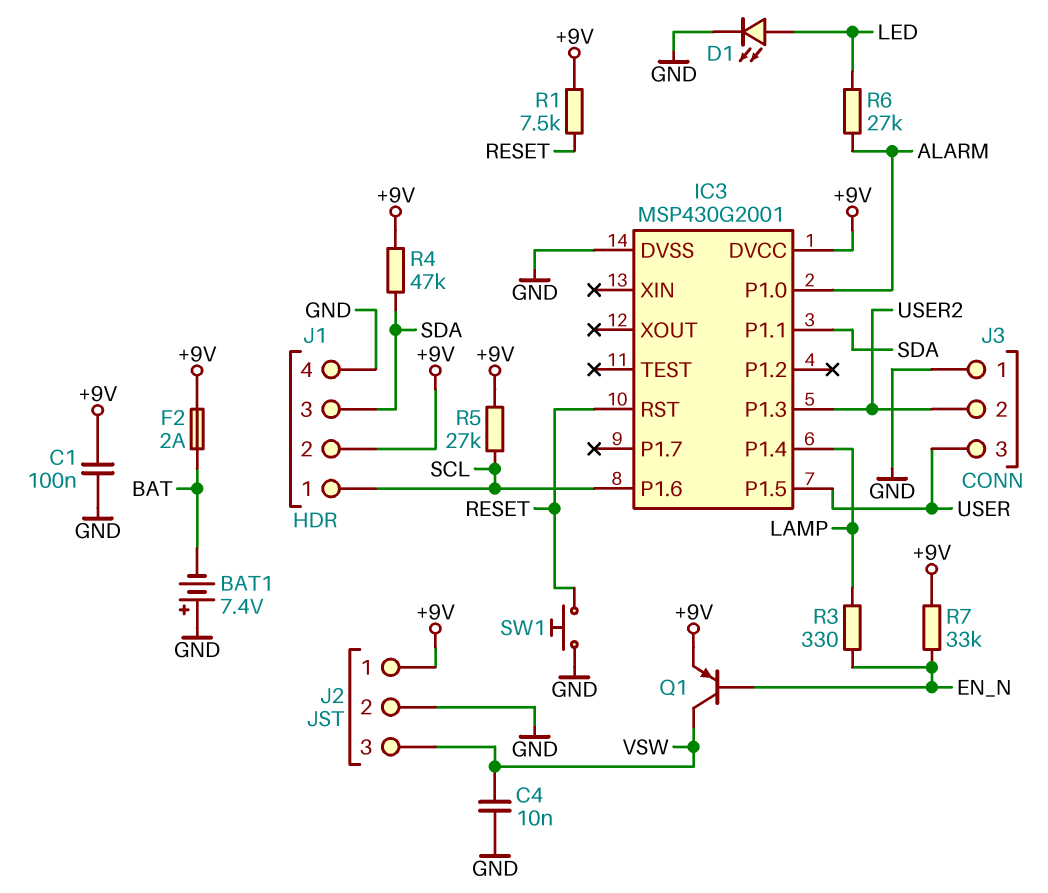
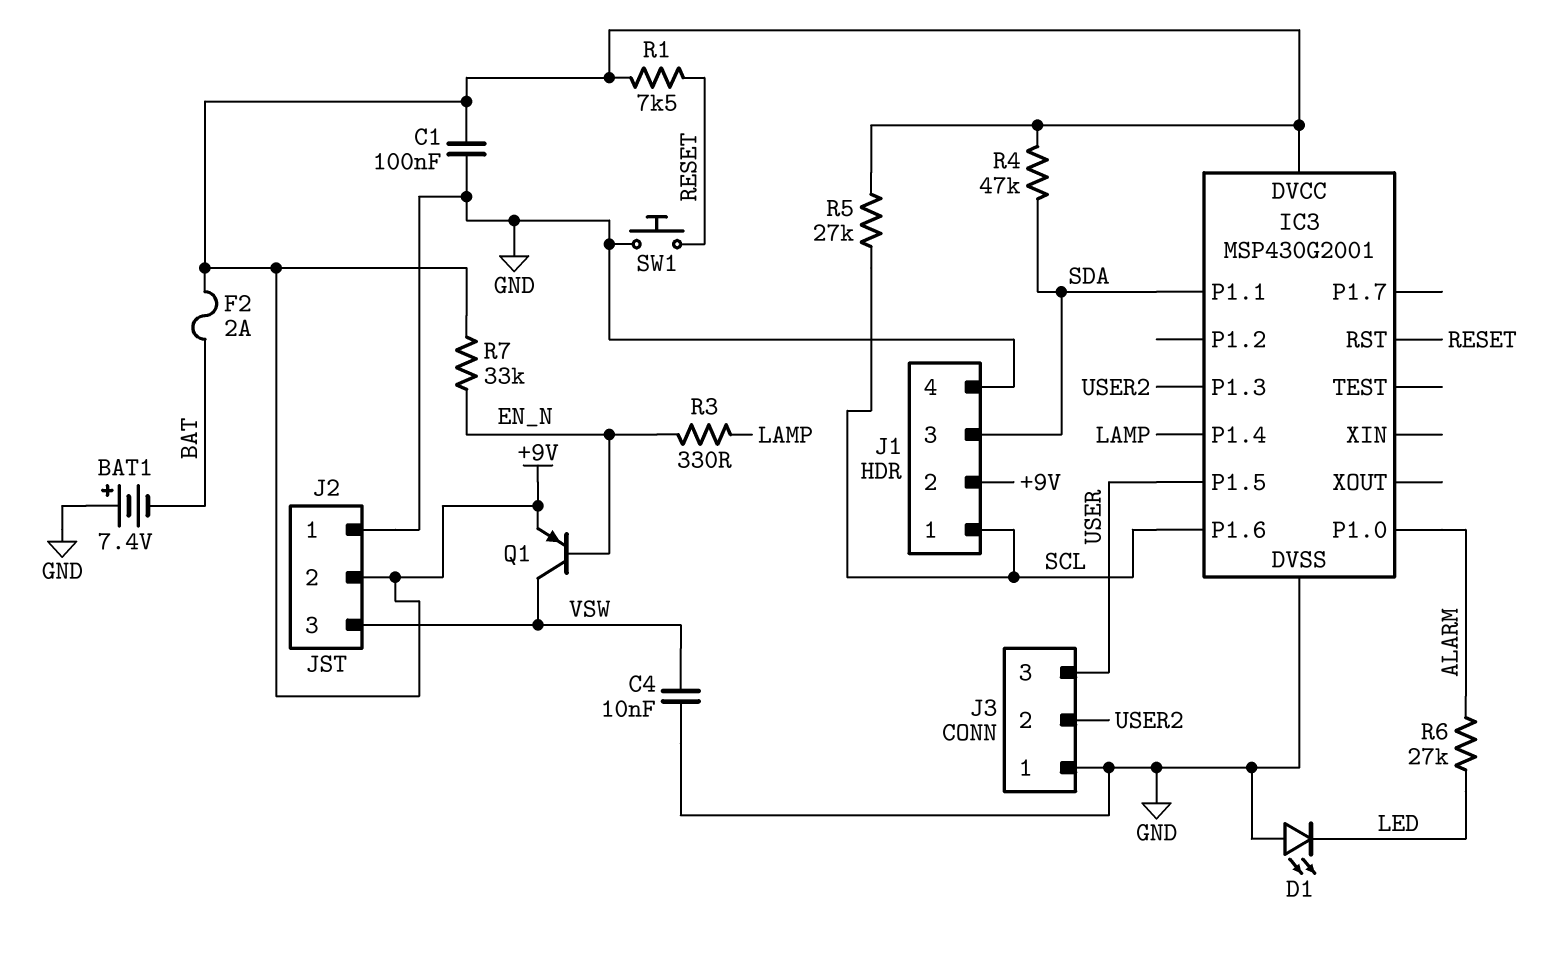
D1: LED (A LED, K GND) -> LED (A GND, K LED)
J2 pin 1: +9V -> GND
J2 pin 2: GND -> +9V

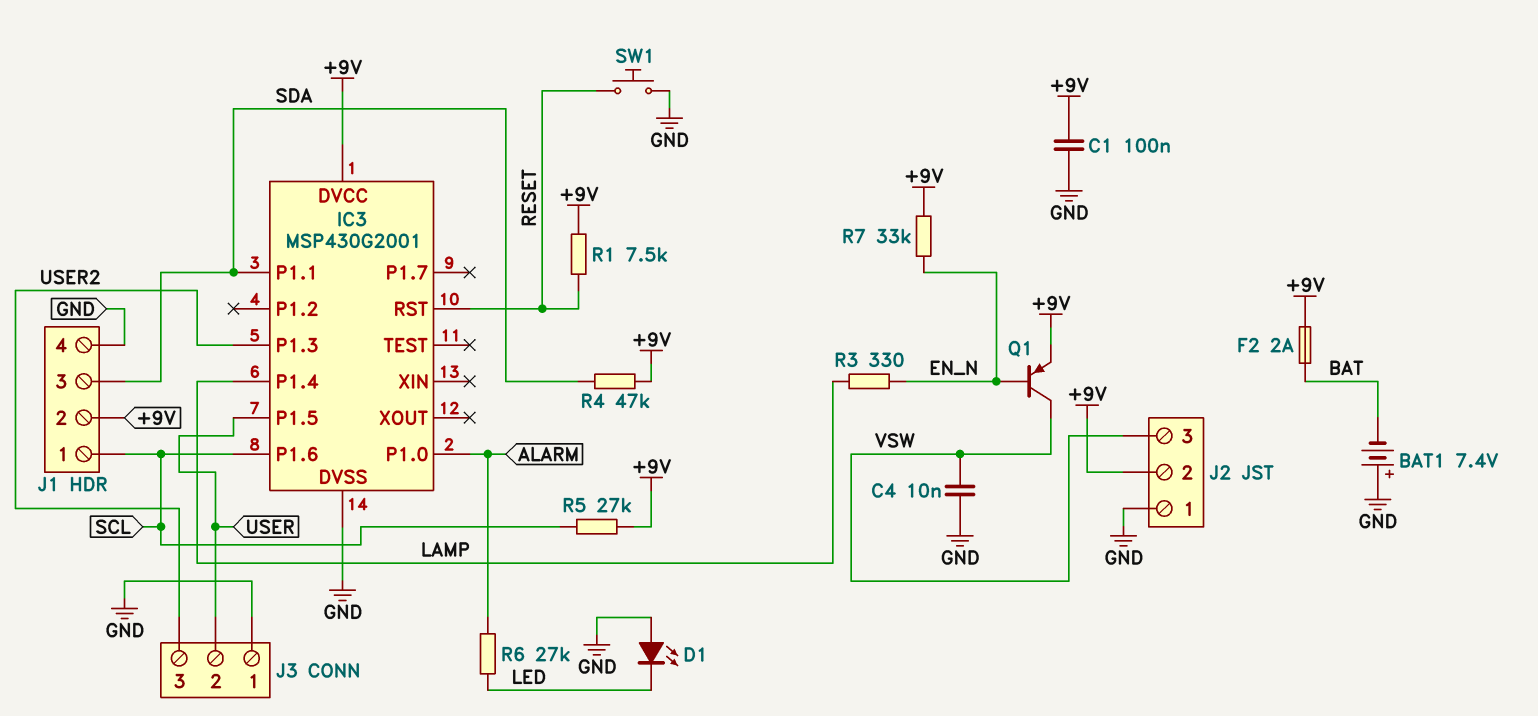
J3 pin 2: USER2 -> USER
J3 pin 3: USER -> USER2

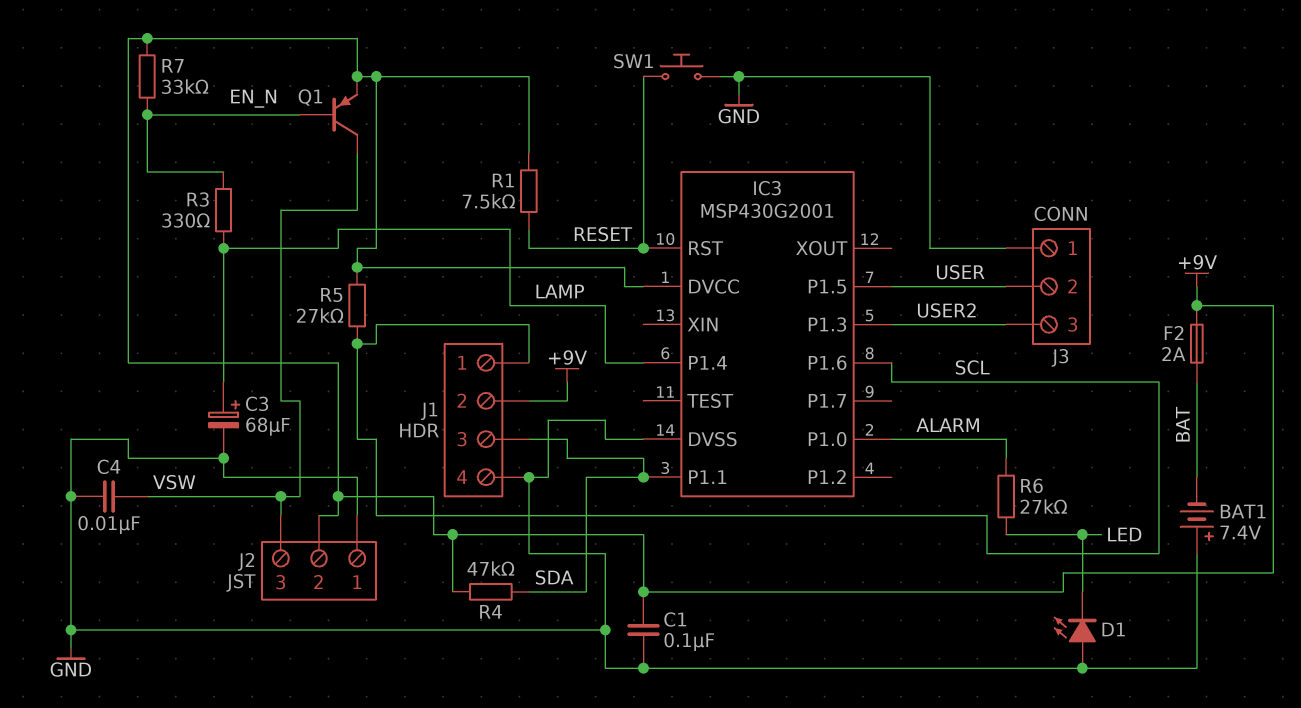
C3: none -> 68uF (plus LAMP, minus GND)

